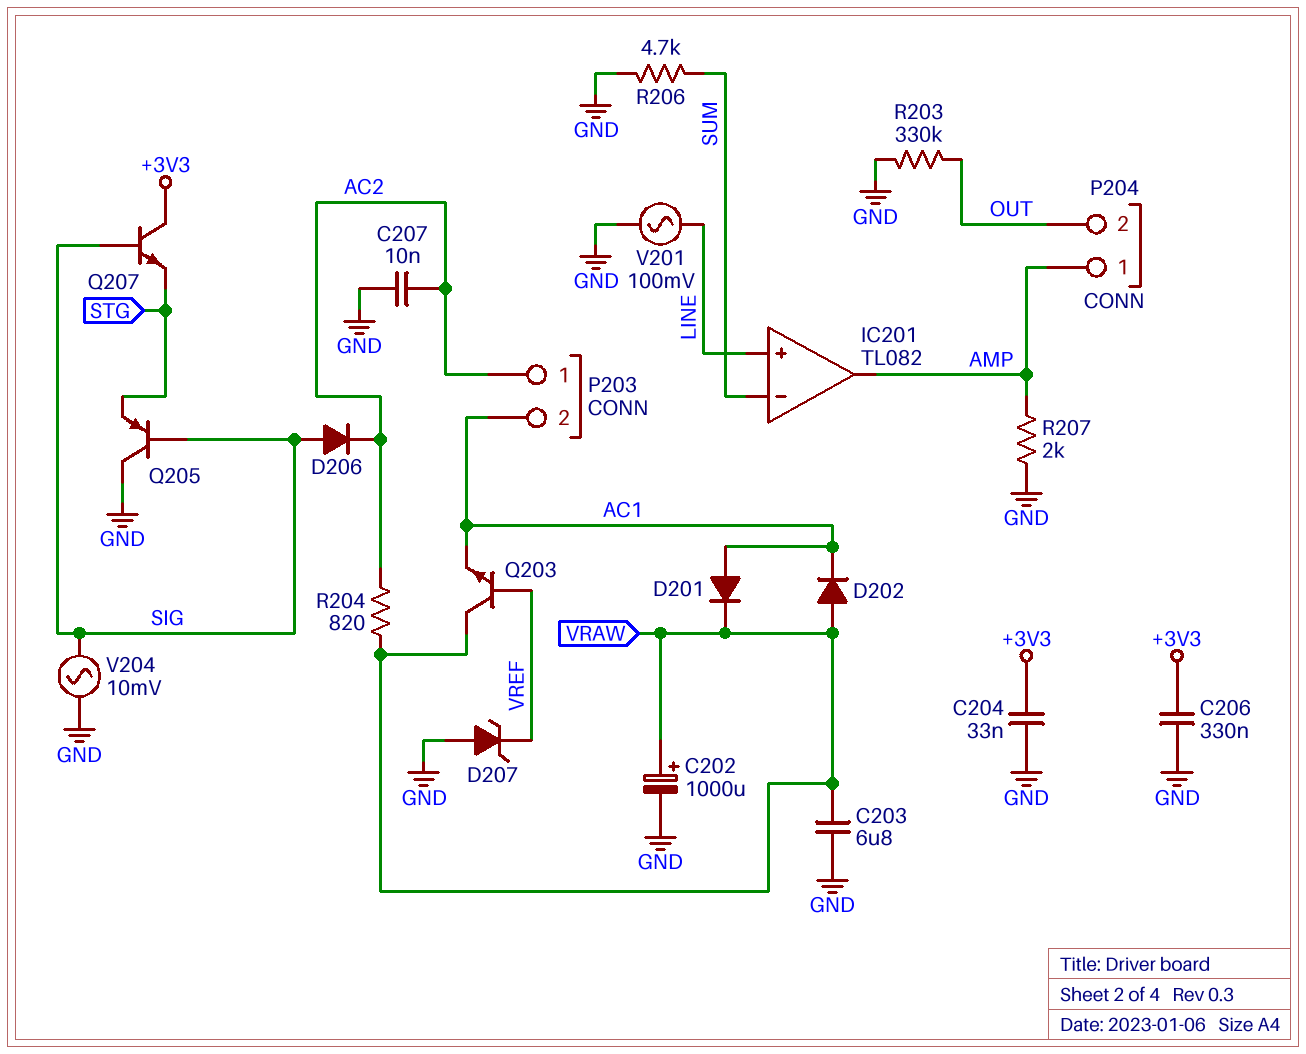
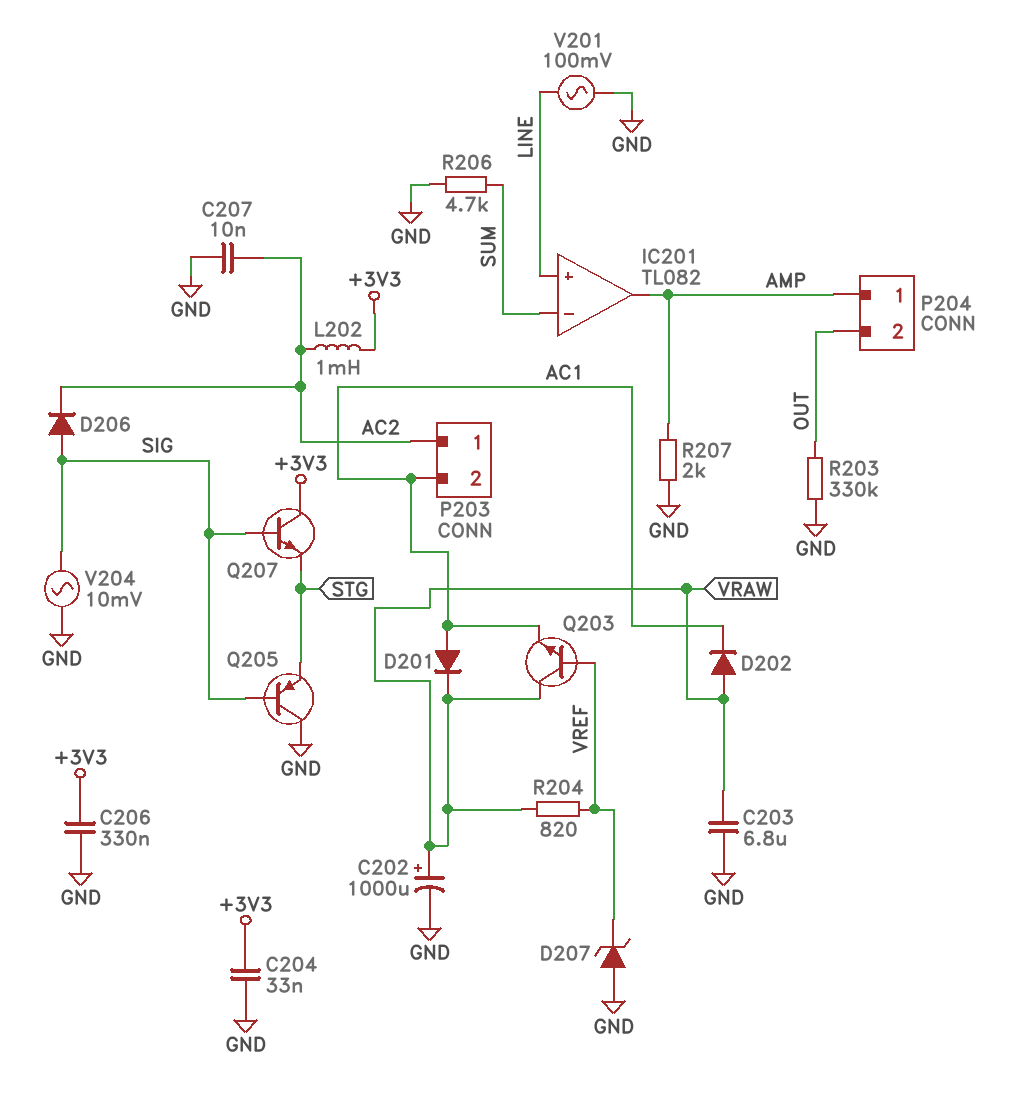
L202: none -> 1mH (+3V3, AC2)
R204: 820 (AC2, VRAW) -> 820 (VRAW, VREF)

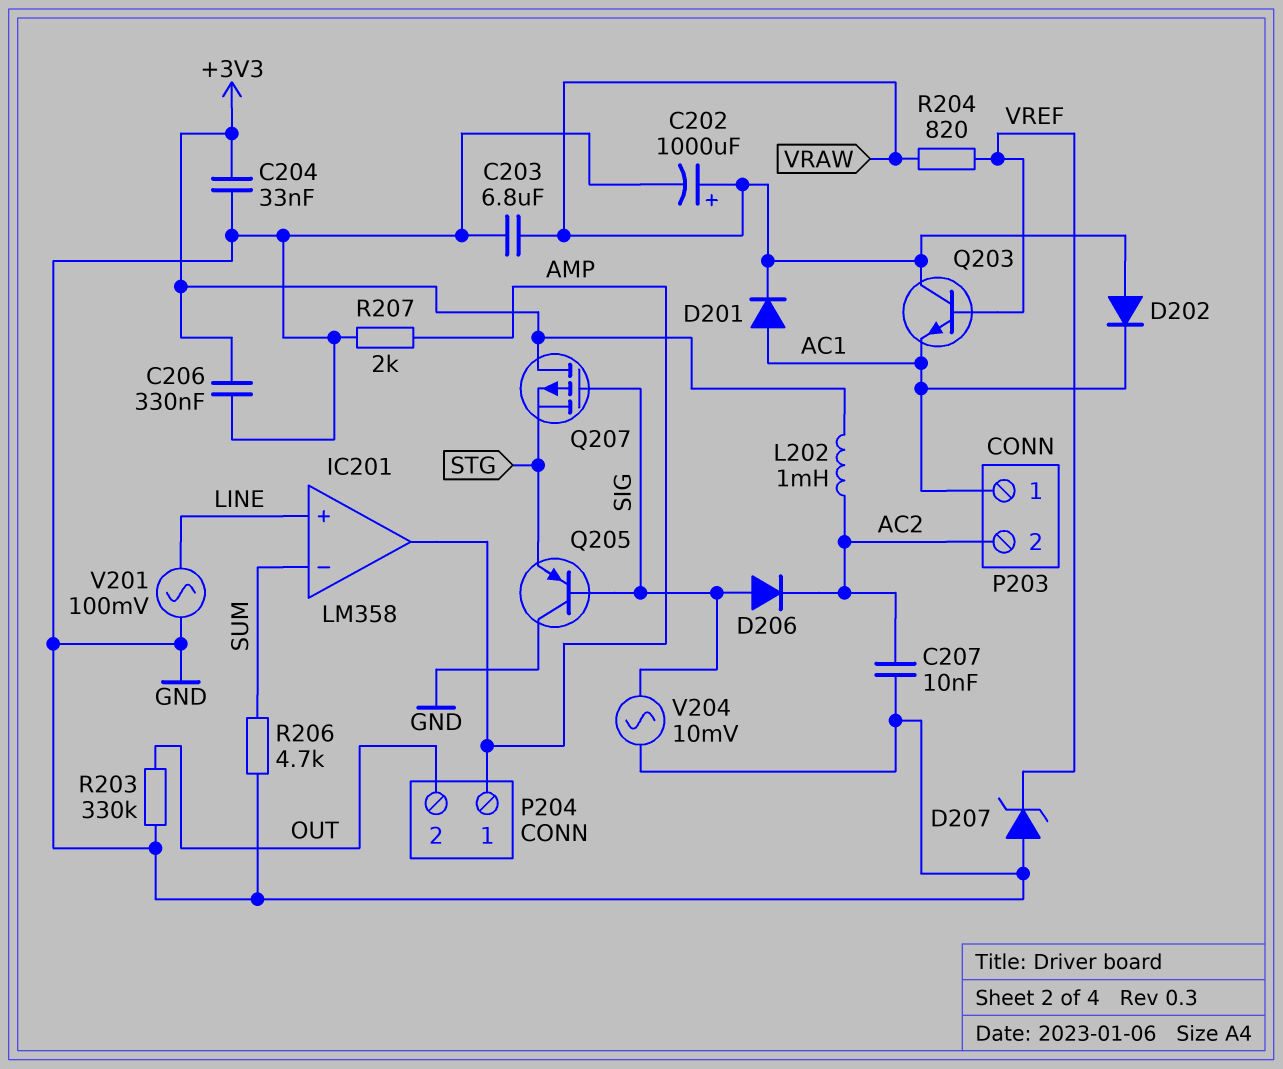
IC201: TL082 -> LM358
P203 pin 1: AC2 -> AC1
P203 pin 2: AC1 -> AC2
Q207: NPN (B SIG, C +3V3, E STG) -> PMOS (G SIG, D +3V3, S STG)

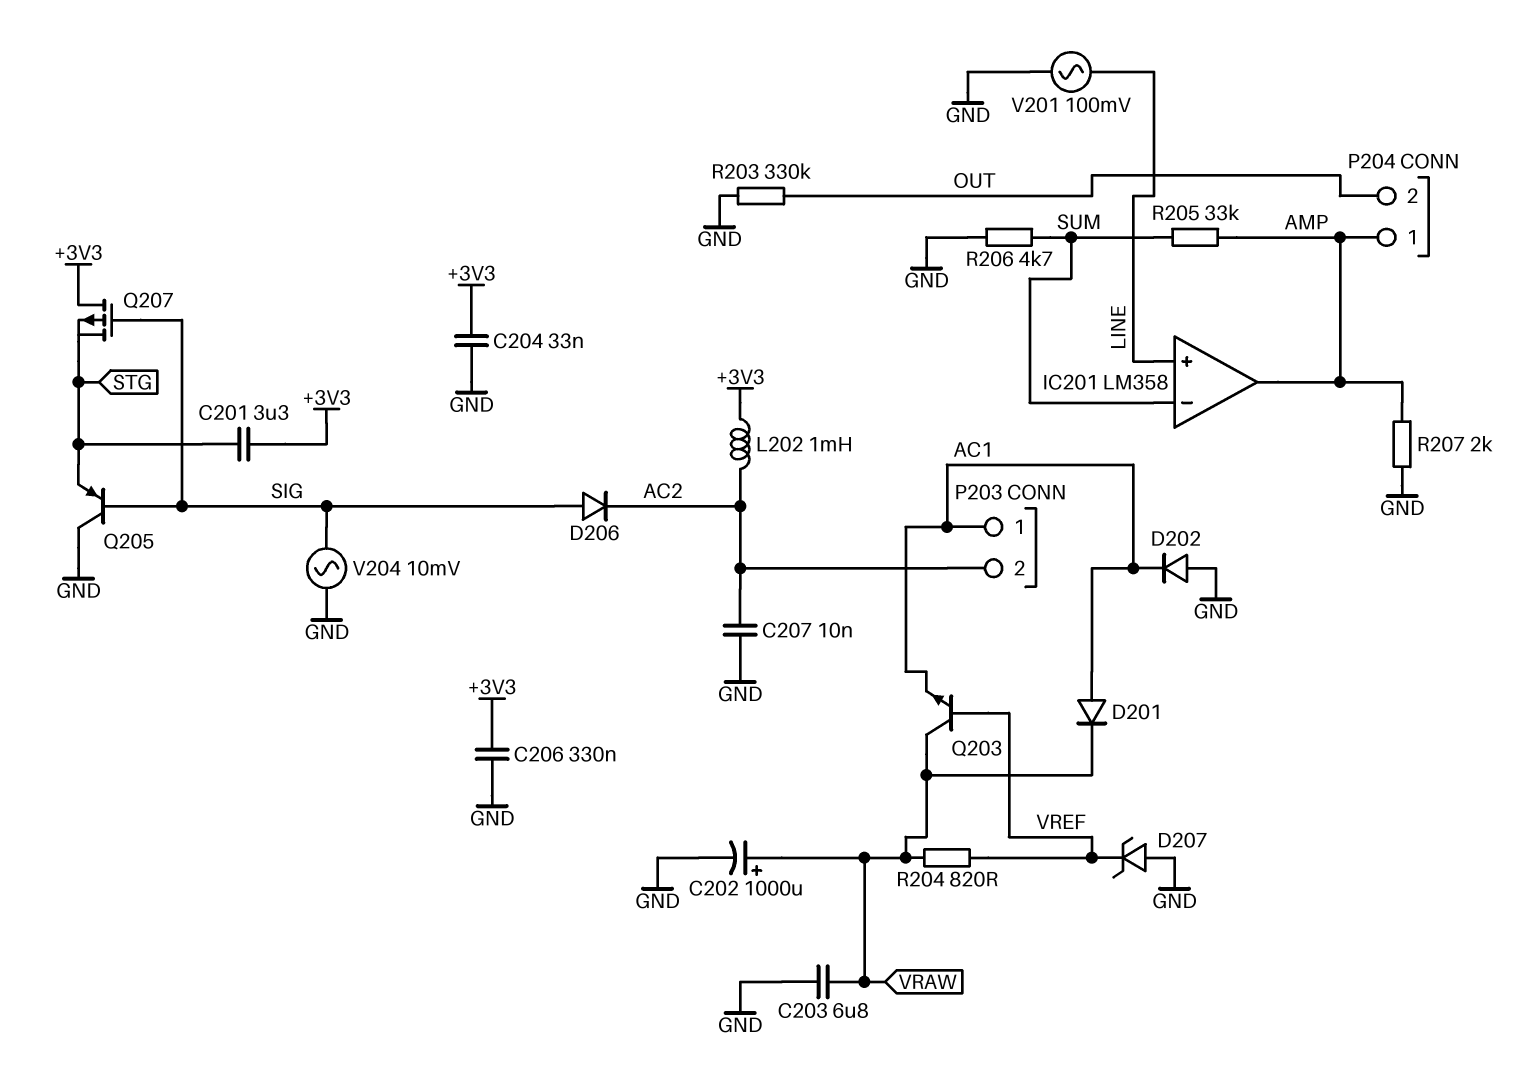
C201: none -> 3.3uF (+3V3, STG)
D202: diode (A VRAW, K AC1) -> diode (A GND, K AC1)
R205: none -> 33k (AMP, SUM)

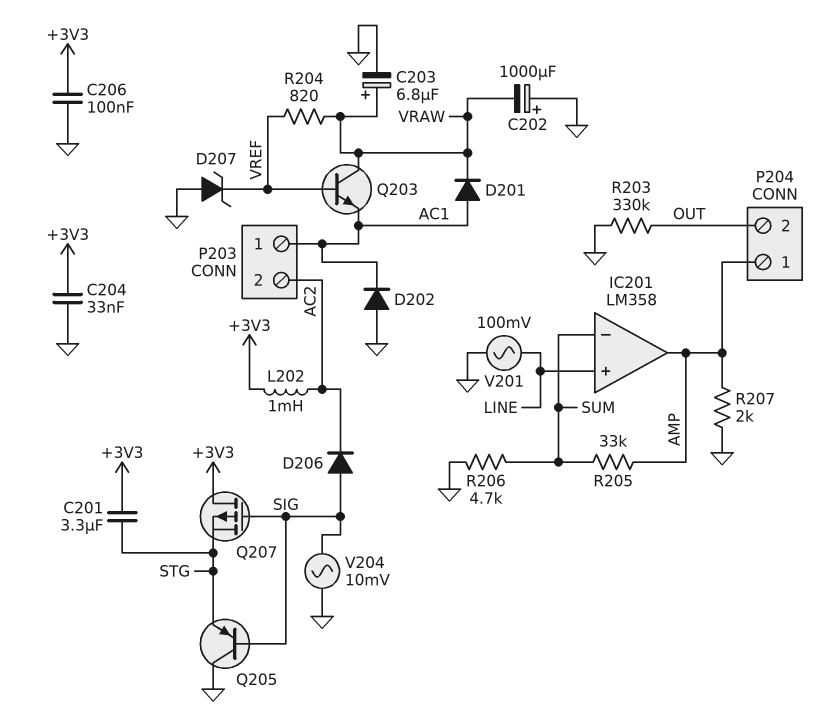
C202: 1000uF (plus VRAW, minus GND) -> 1000uF (plus GND, minus VRAW)
C203: 6.8uF (GND, VRAW) -> 6.8uF (plus VRAW, minus GND)
C206: 330nF (+3V3, GND) -> 100nF (+3V3, GND)
C207: 10nF (AC2, GND) -> none

